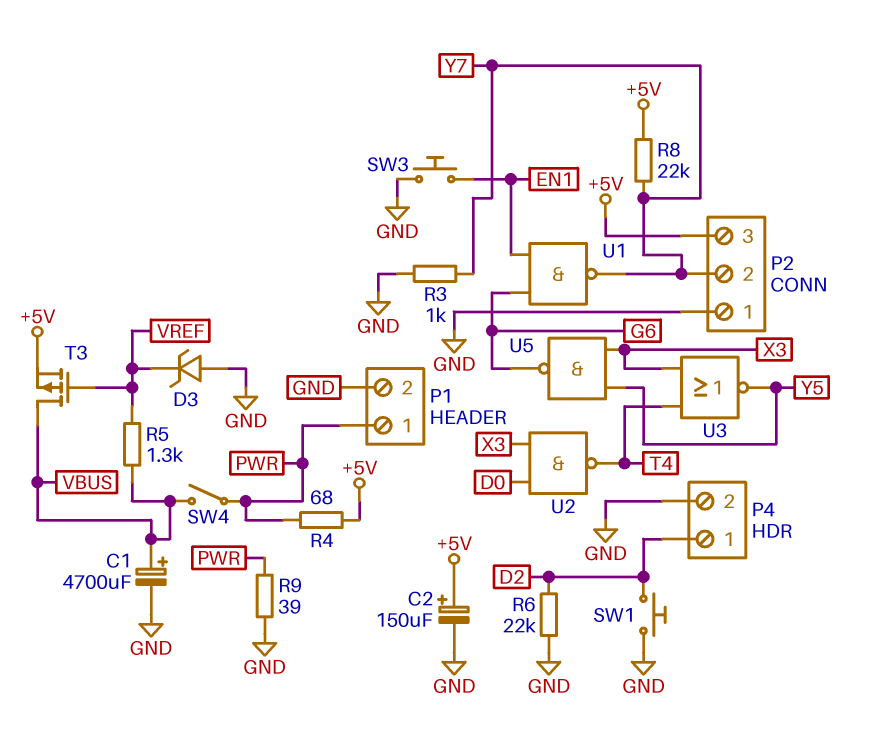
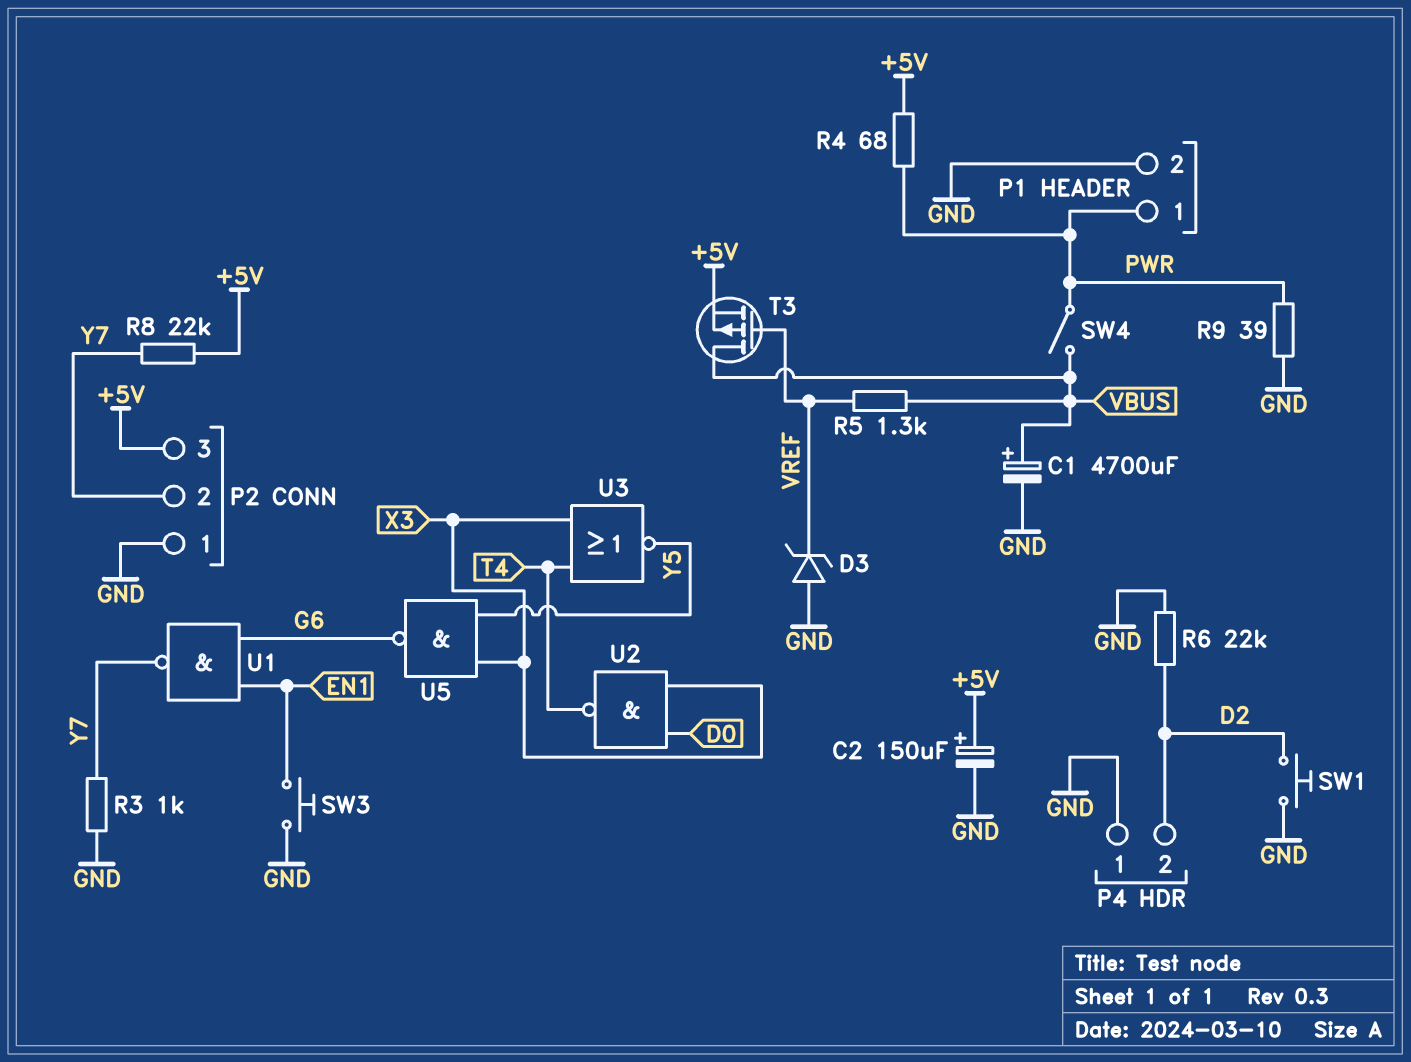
P4 pin 1: D2 -> GND
P4 pin 2: GND -> D2

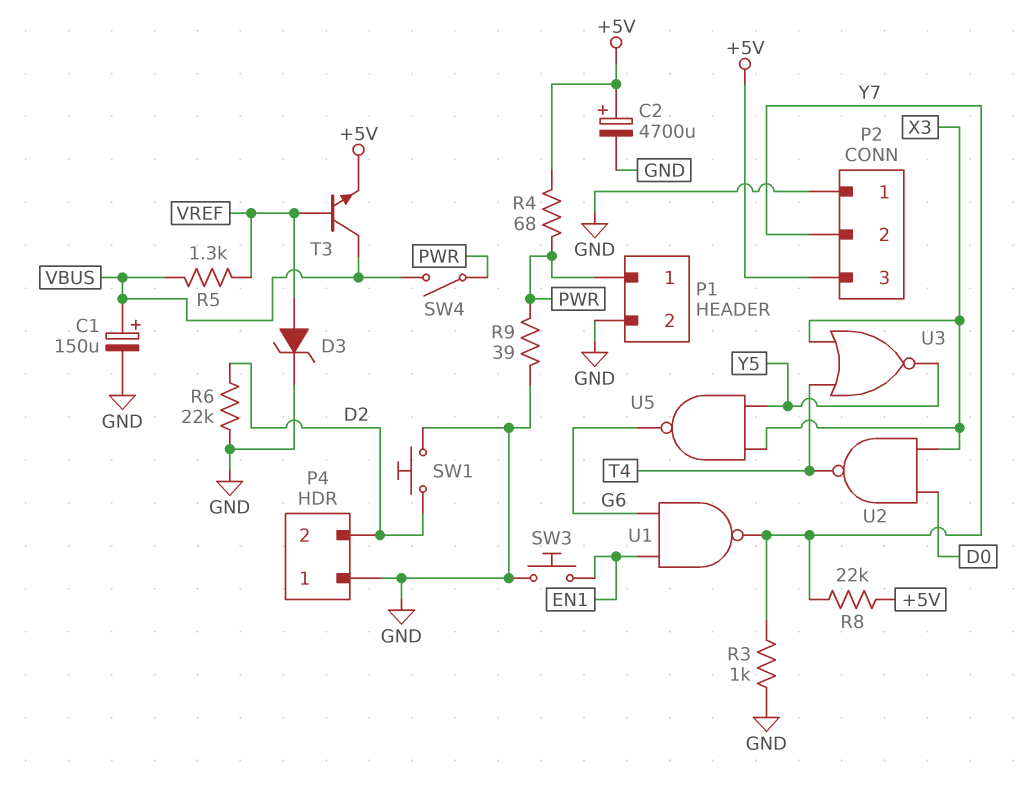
C1: 4700uF (plus VBUS, minus GND) -> 150uF (plus VBUS, minus GND)
C2: 150uF (plus +5V, minus GND) -> 4700uF (plus +5V, minus GND)
D3: zener (A GND, K VREF) -> zener (A VREF, K GND)
T3: PMOS (G VREF, D VBUS, S +5V) -> NPN (B VREF, C VBUS, E +5V)

